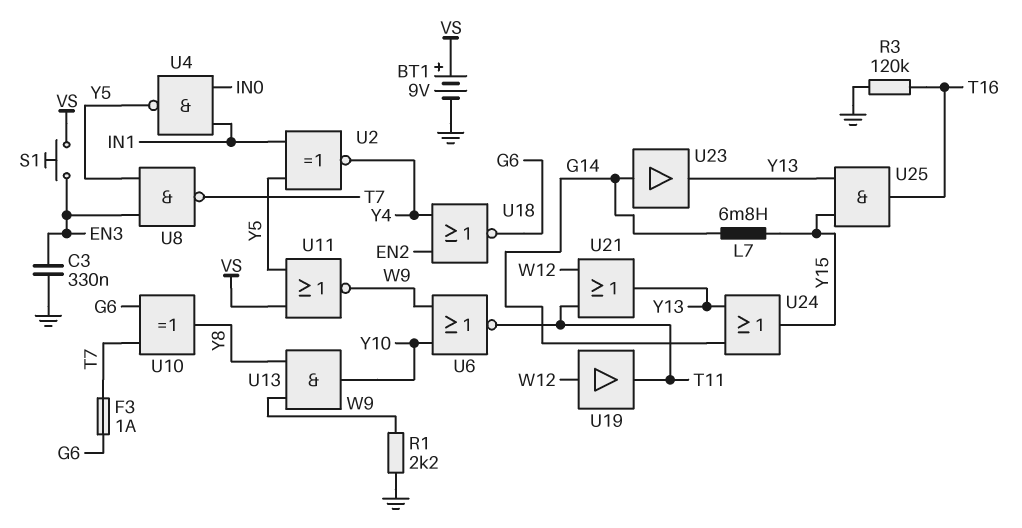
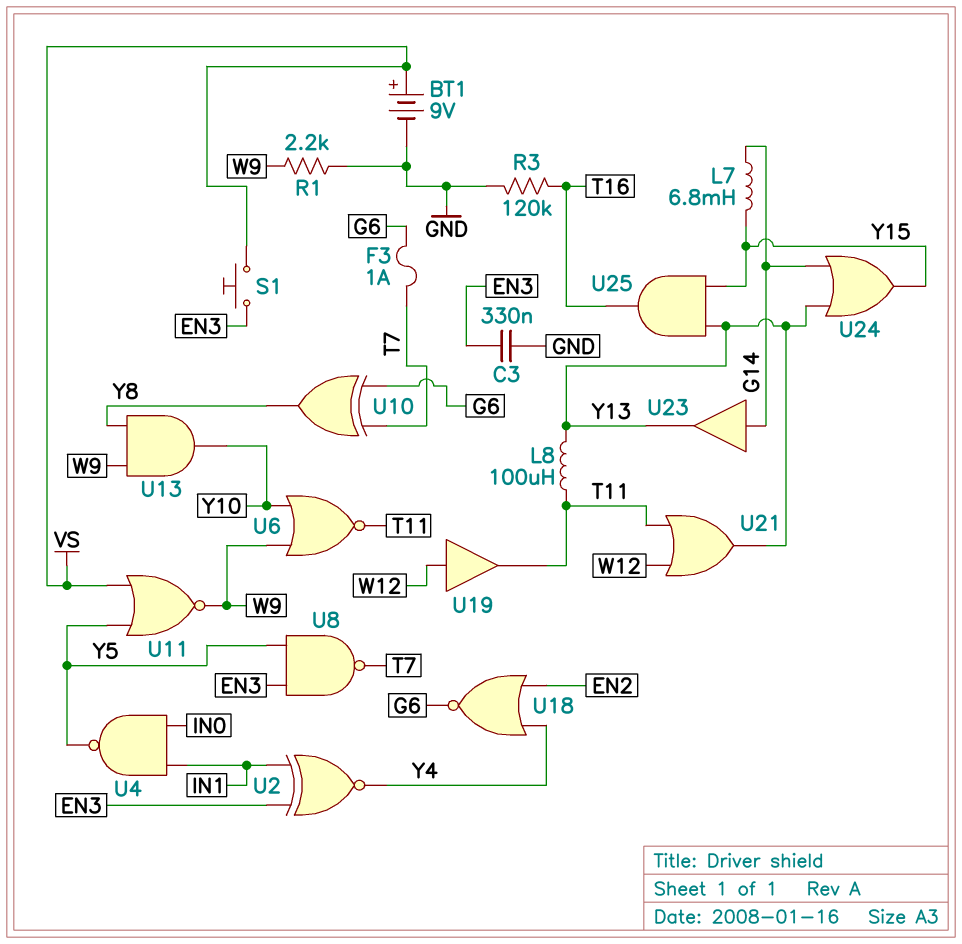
L8: none -> 100uH (T11, Y13)
U2: XNOR (in IN1, in Y5, out Y4) -> XNOR (in EN3, in IN1, out Y4)

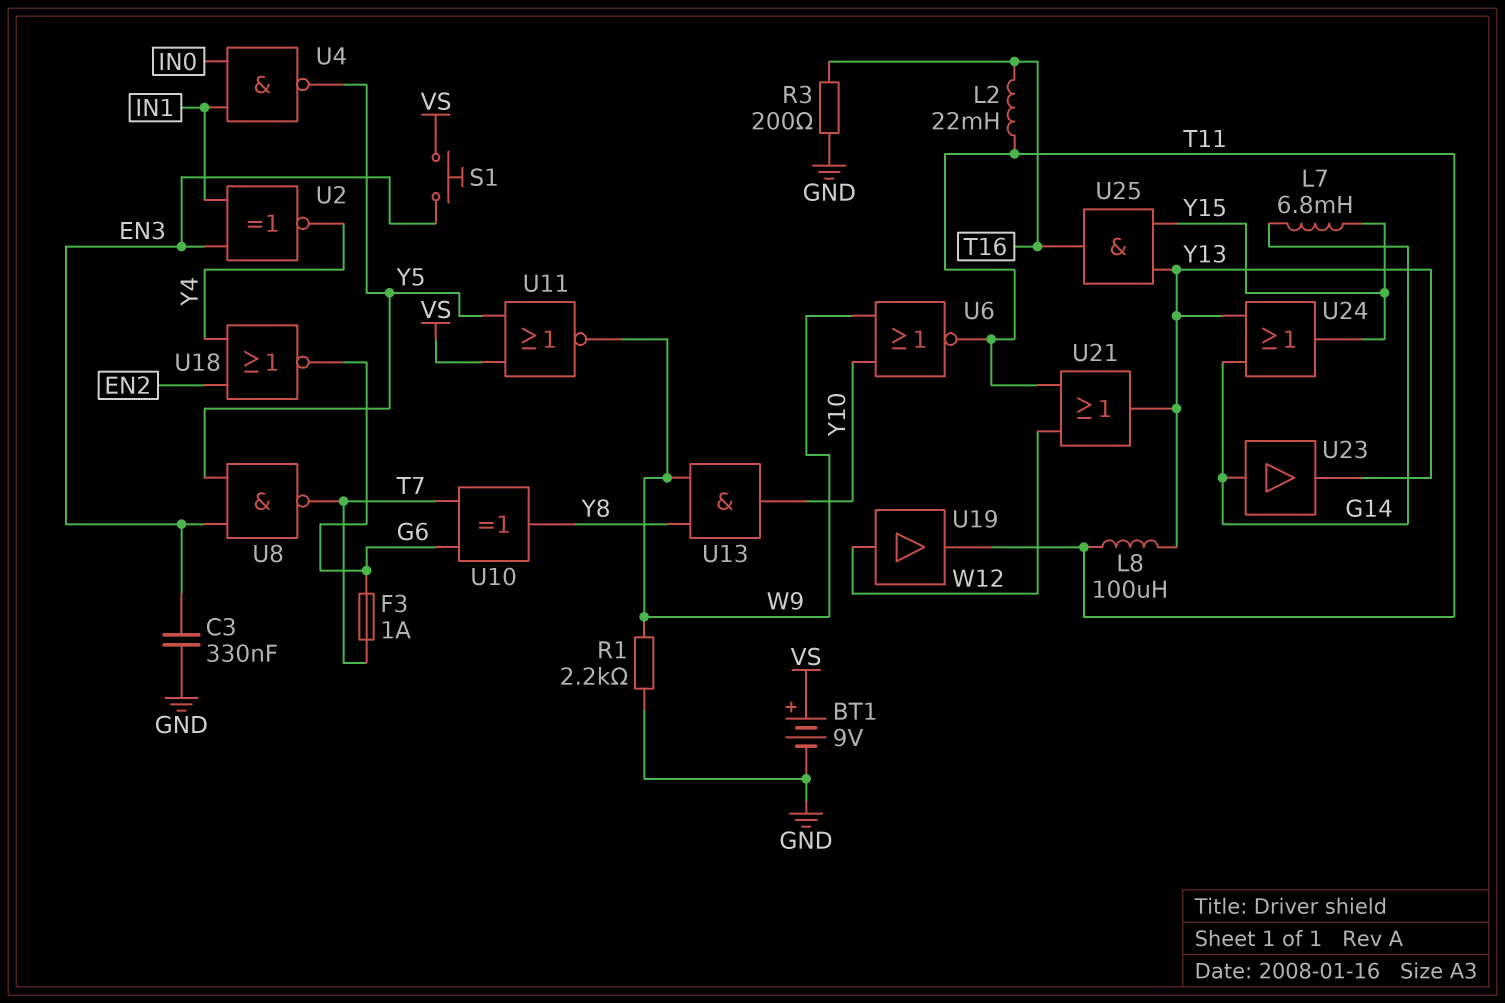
L2: none -> 22mH (T11, T16)
R3: 120k (GND, T16) -> 200 (GND, T16)

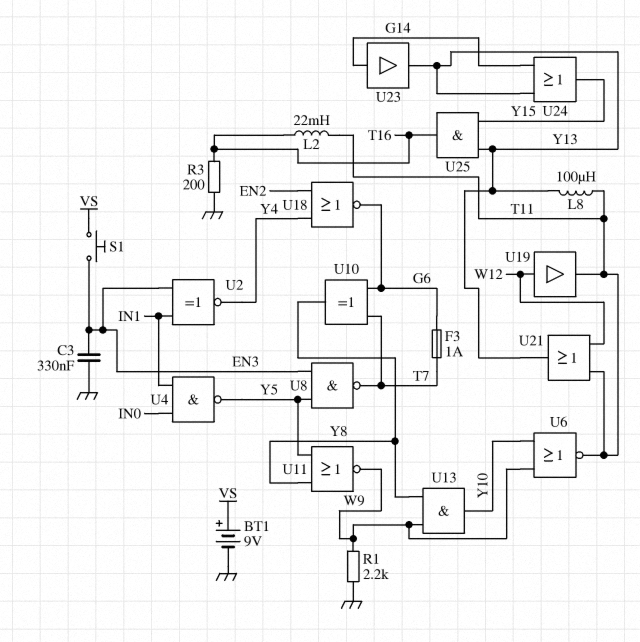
L7: 6.8mH (G14, Y15) -> none
U11: NOR (in VS, in Y5, out W9) -> NOR (in Y5, in Y8, out W9)

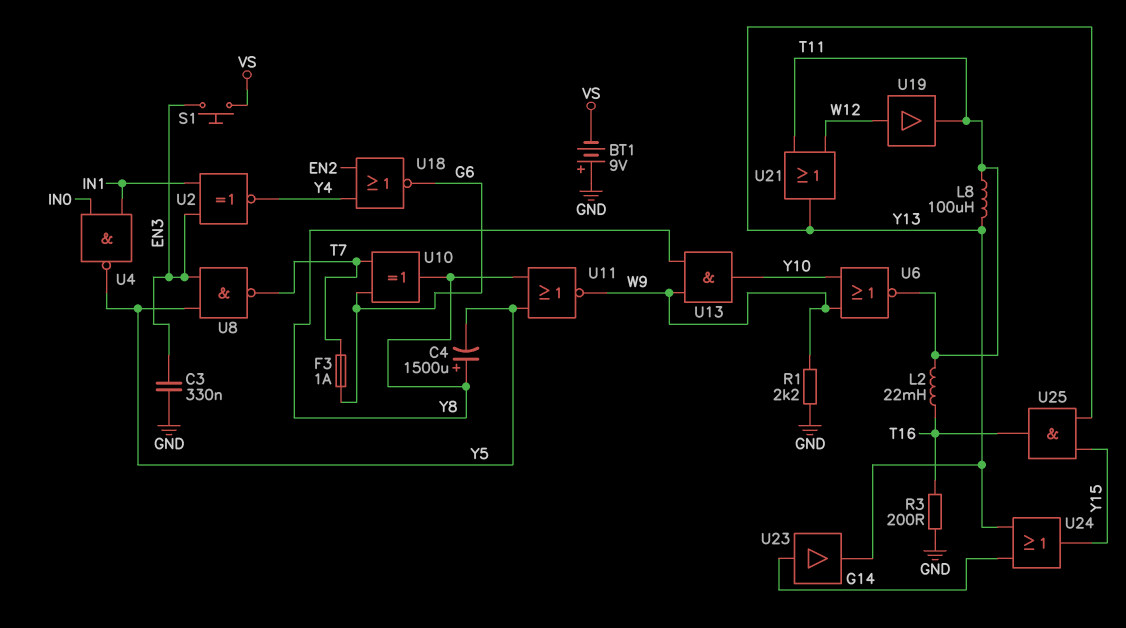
BT1: 9V (plus VS, minus GND) -> 9V (plus GND, minus VS)
C4: none -> 1500uF (plus Y8, minus Y5)

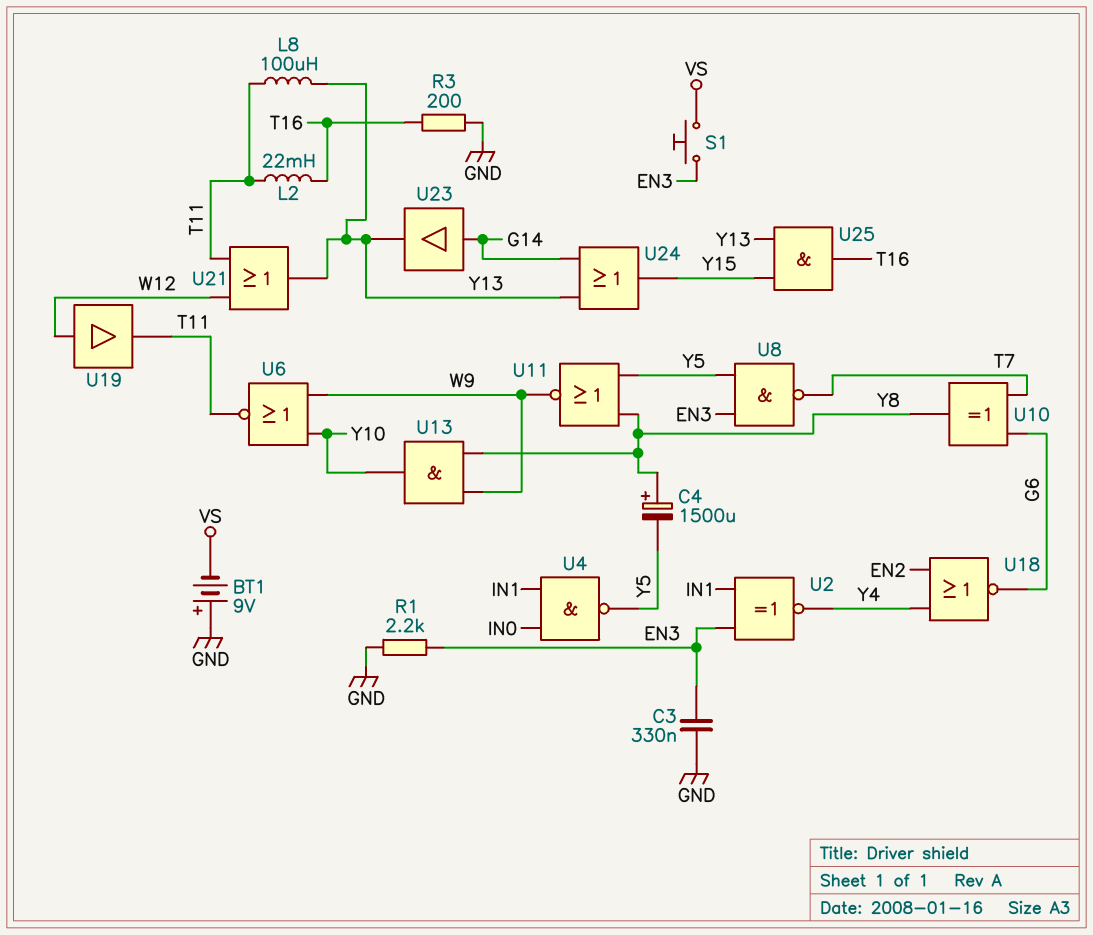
F3: 1A (G6, T7) -> none
R1: 2.2k (GND, W9) -> 2.2k (EN3, GND)

